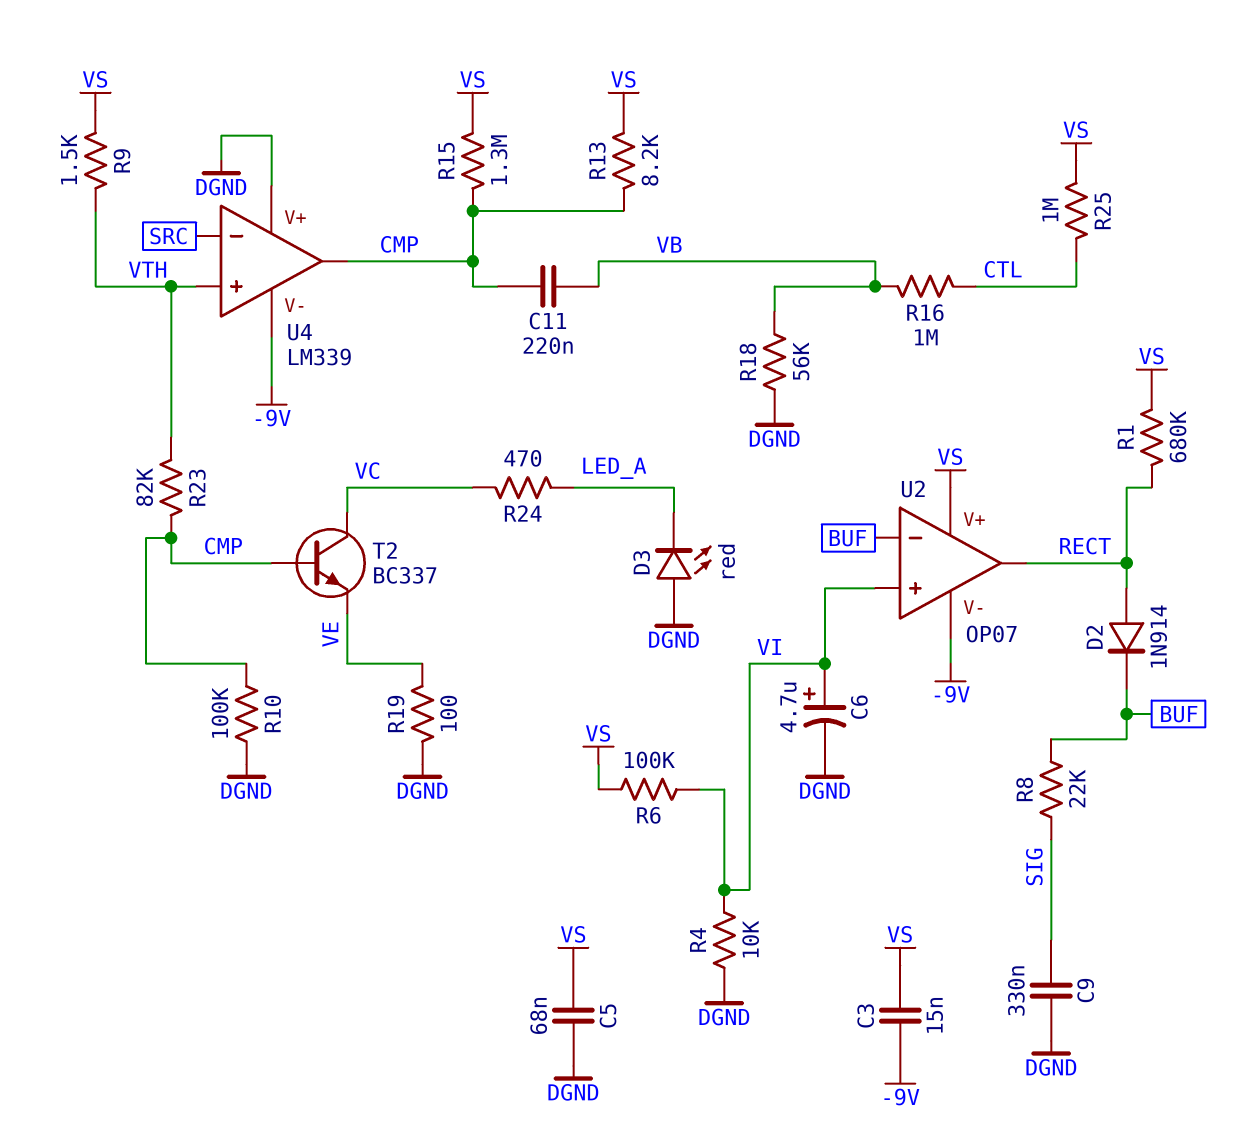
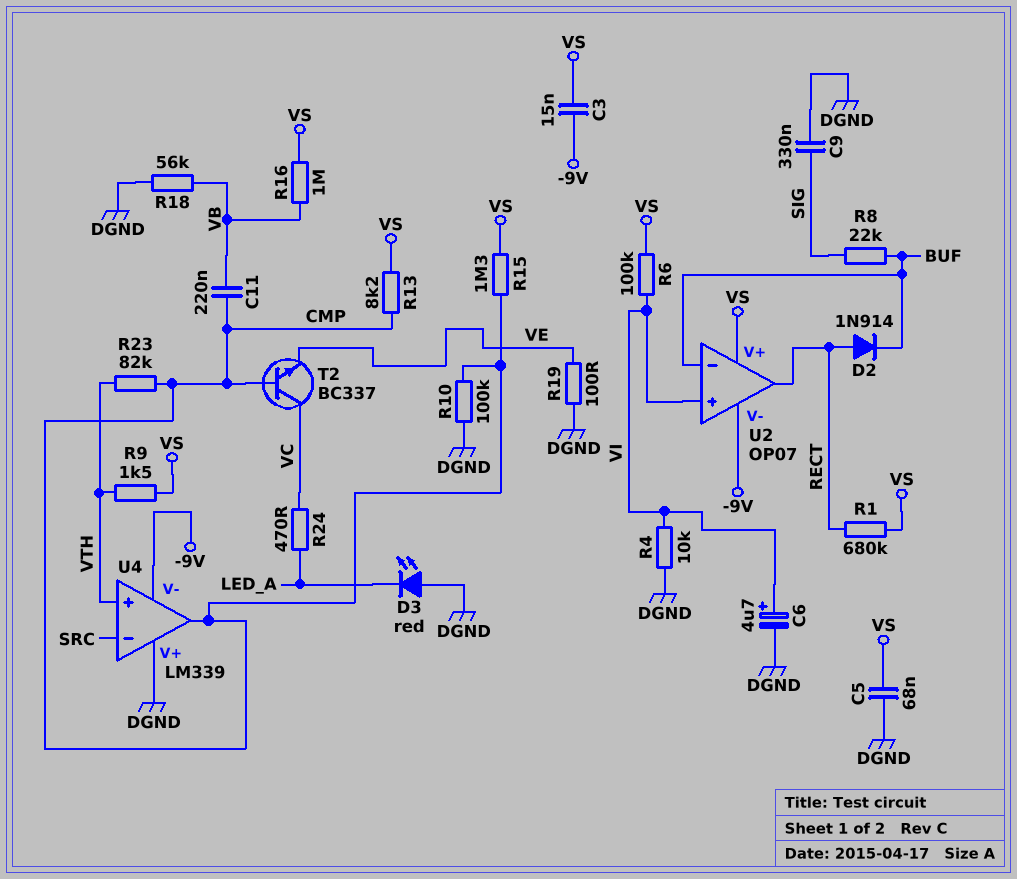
R16: 1M (CTL, VB) -> 1M (VB, VS)
R25: 1M (CTL, VS) -> none

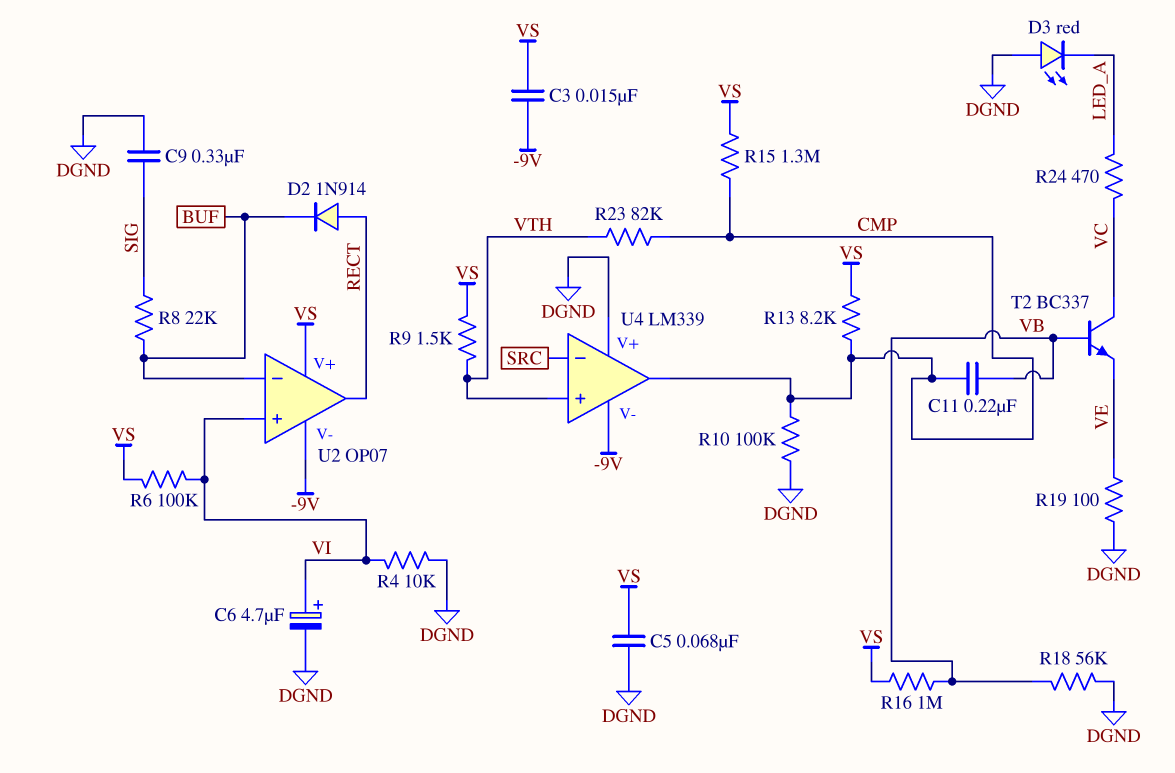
R1: 680k (RECT, VS) -> none
T2: NPN BC337 (B CMP, C VC, E VE) -> NPN BC337 (B VB, C VC, E VE)

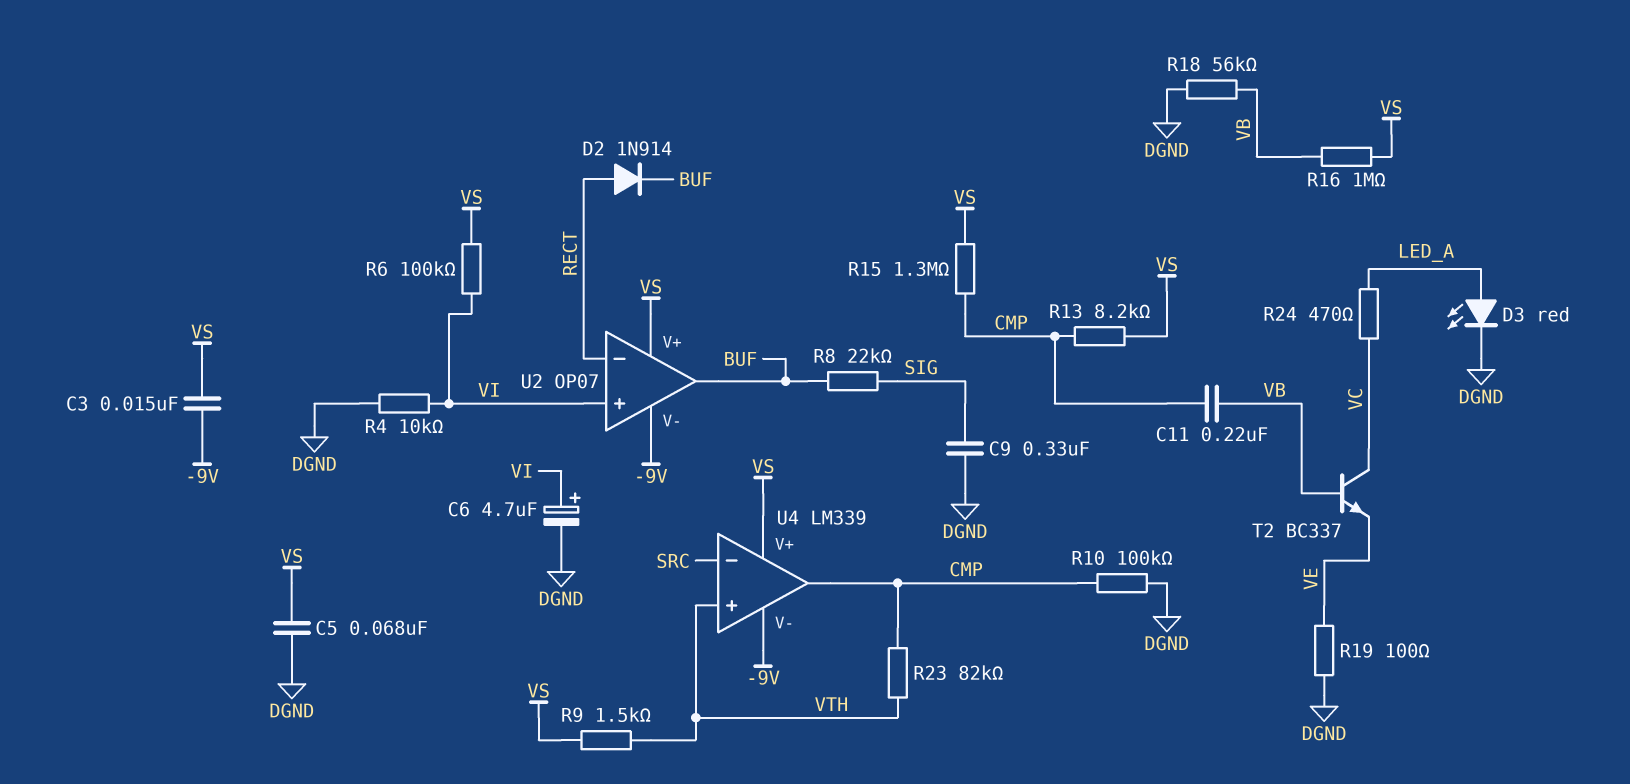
D3: LED red (A DGND, K LED_A) -> LED red (A LED_A, K DGND)
U2 pin in-: BUF -> RECT
U2 pin out: RECT -> BUF
U4 pin V+: DGND -> VS

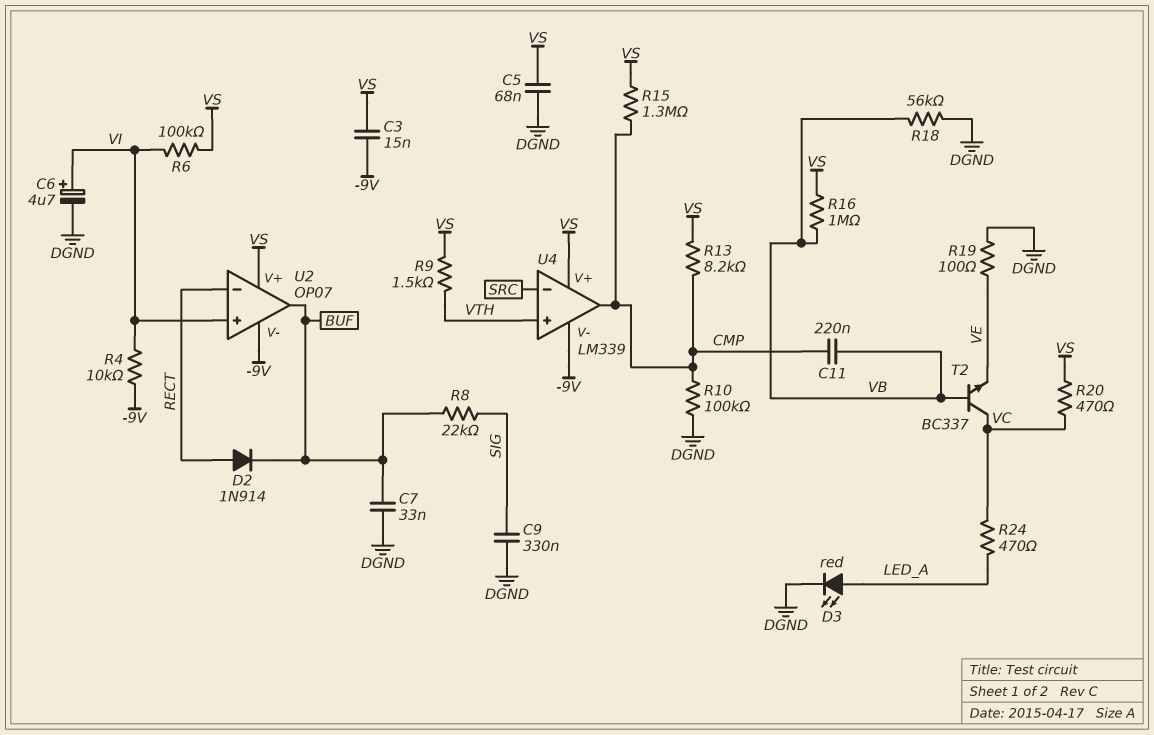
C7: none -> 33nF (BUF, DGND)
R4: 10k (DGND, VI) -> 10k (-9V, VI)
R20: none -> 470 (VC, VS)
R23: 82k (CMP, VTH) -> none

